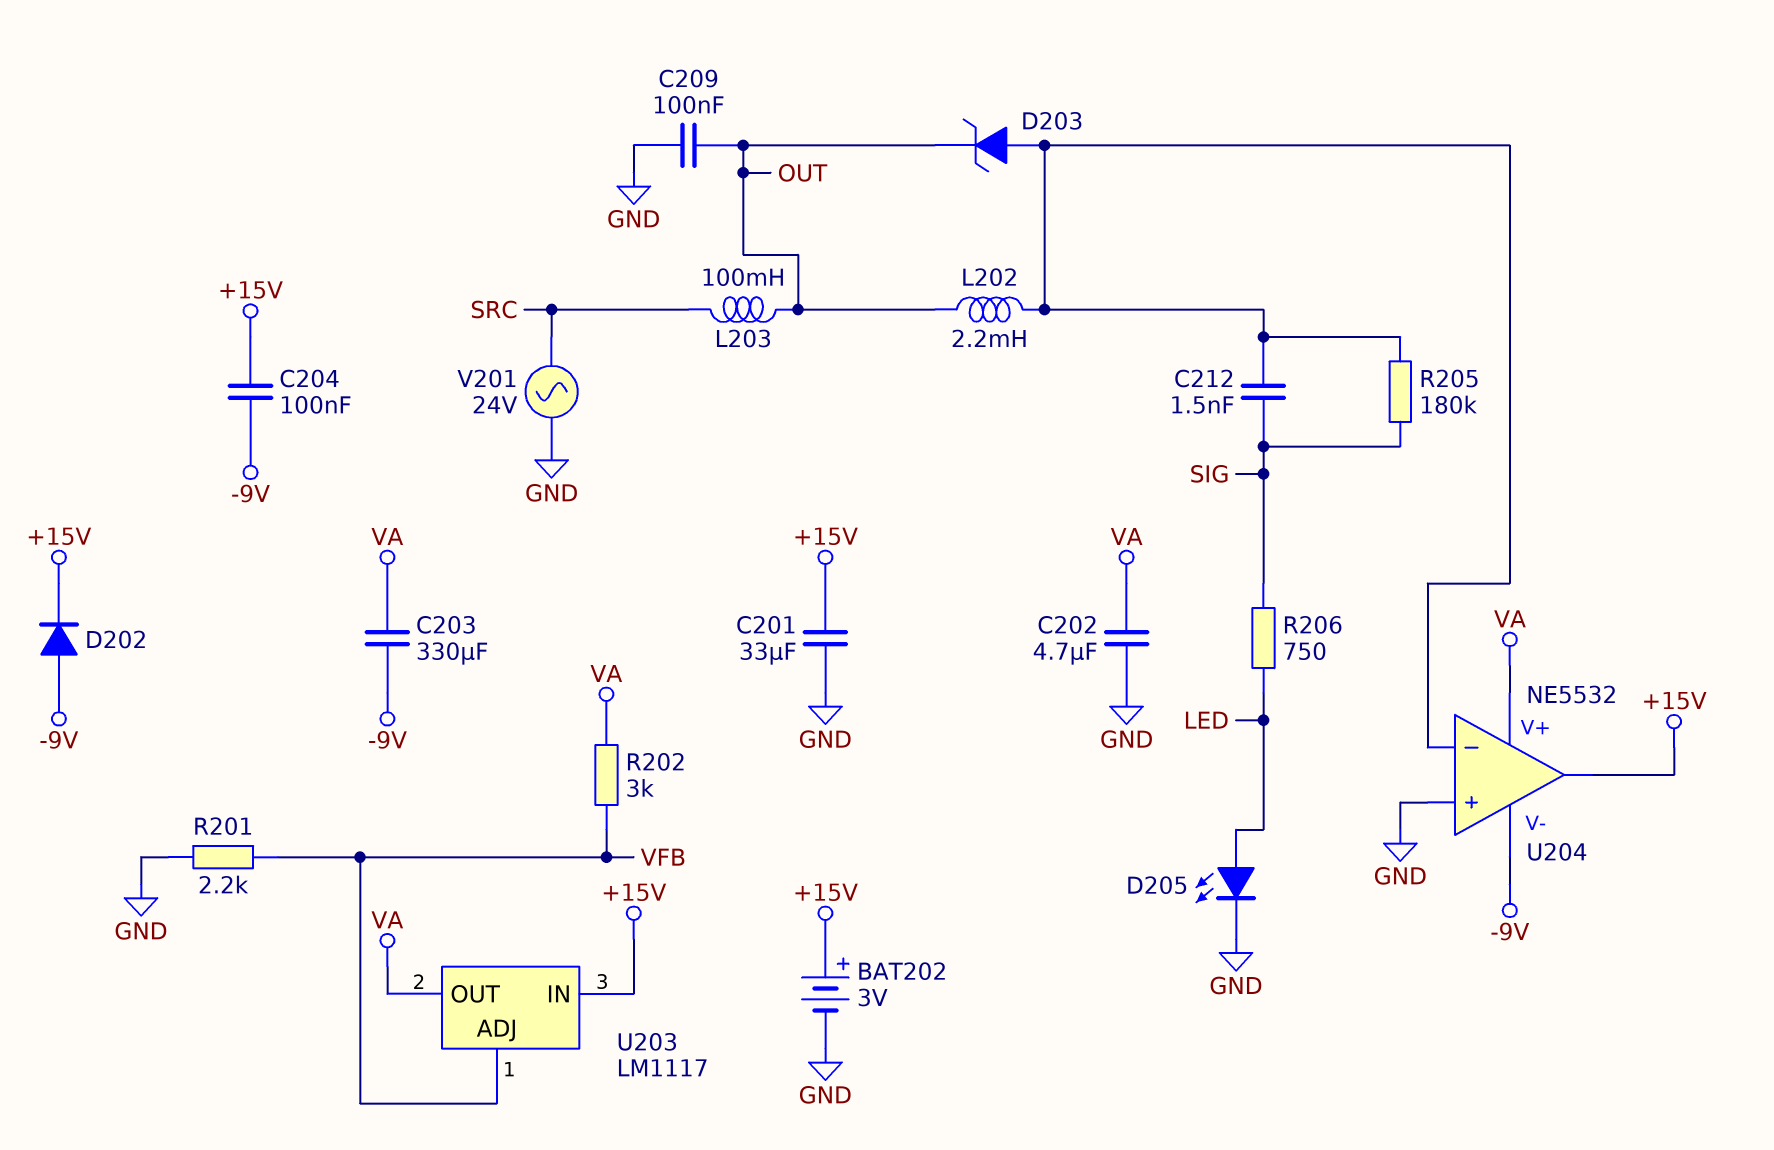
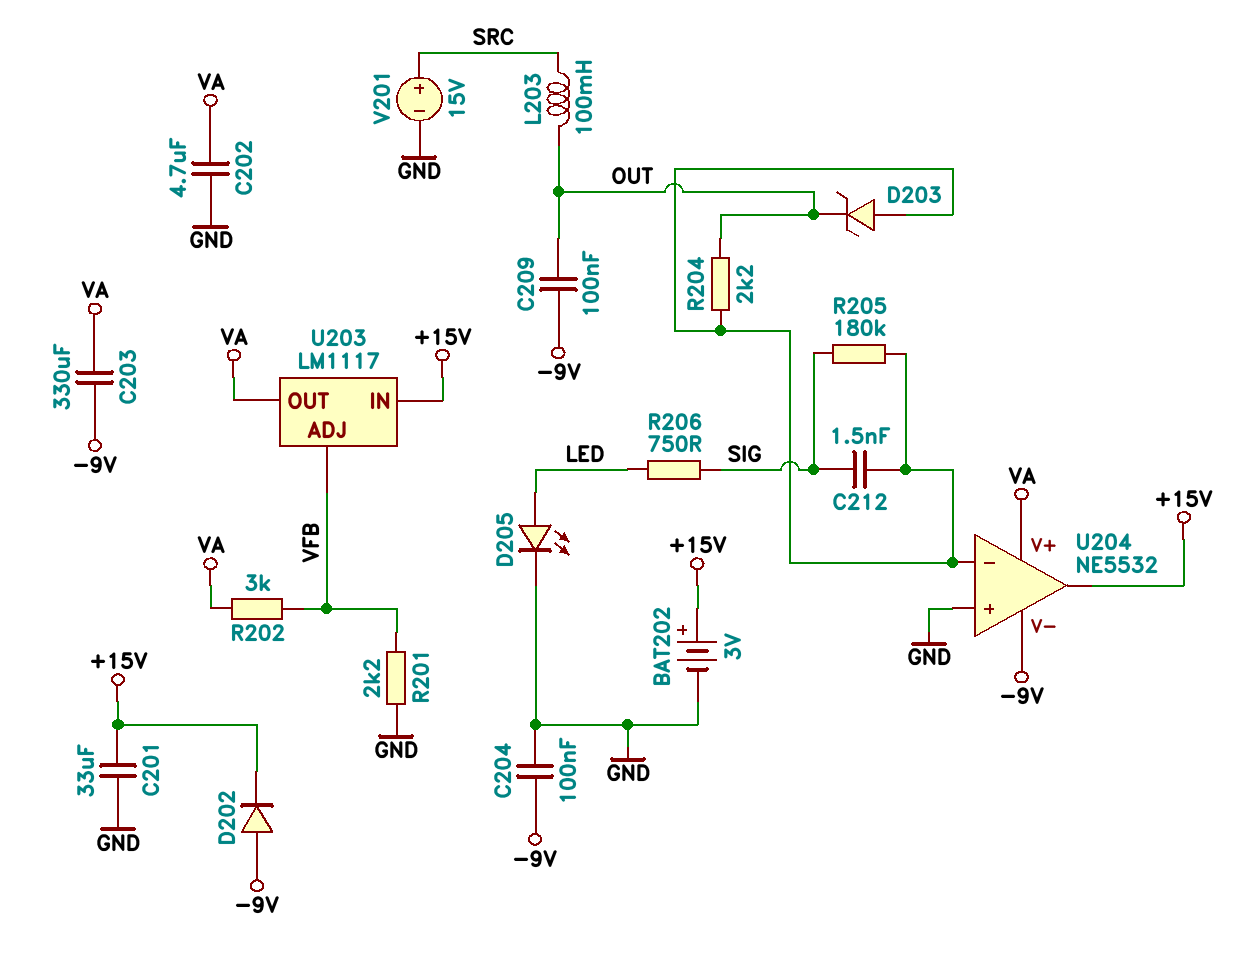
C204: 100nF (+15V, -9V) -> 100nF (-9V, GND)
C209: 100nF (GND, OUT) -> 100nF (-9V, OUT)
L202: 2.2mH (OUT, U204/in-) -> none
R204: none -> 2.2k (OUT, U204/in-)
V201: AC 24V (GND, SRC) -> 15V (plus SRC, minus GND)

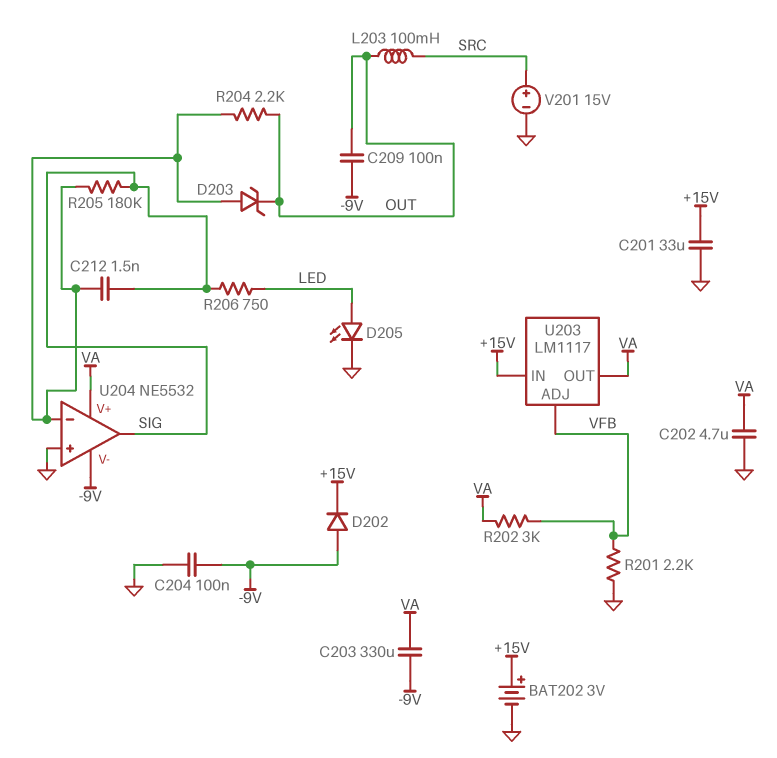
U204 pin out: +15V -> SIG

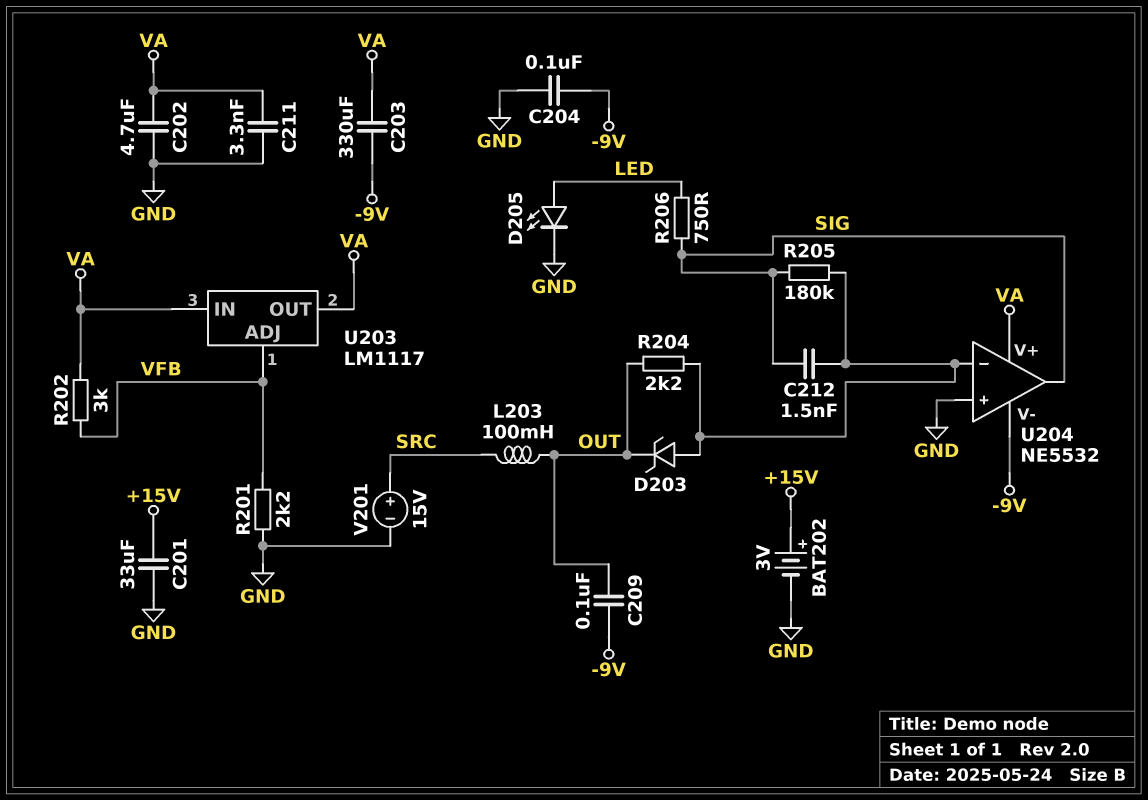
C211: none -> 3.3nF (GND, VA)
D202: diode (A -9V, K +15V) -> none
U203 pin IN: +15V -> VA

